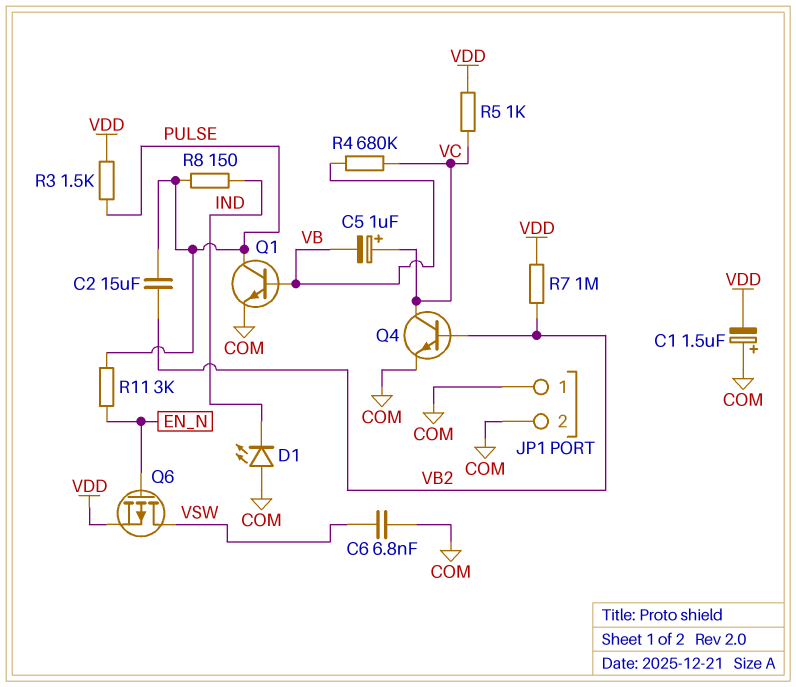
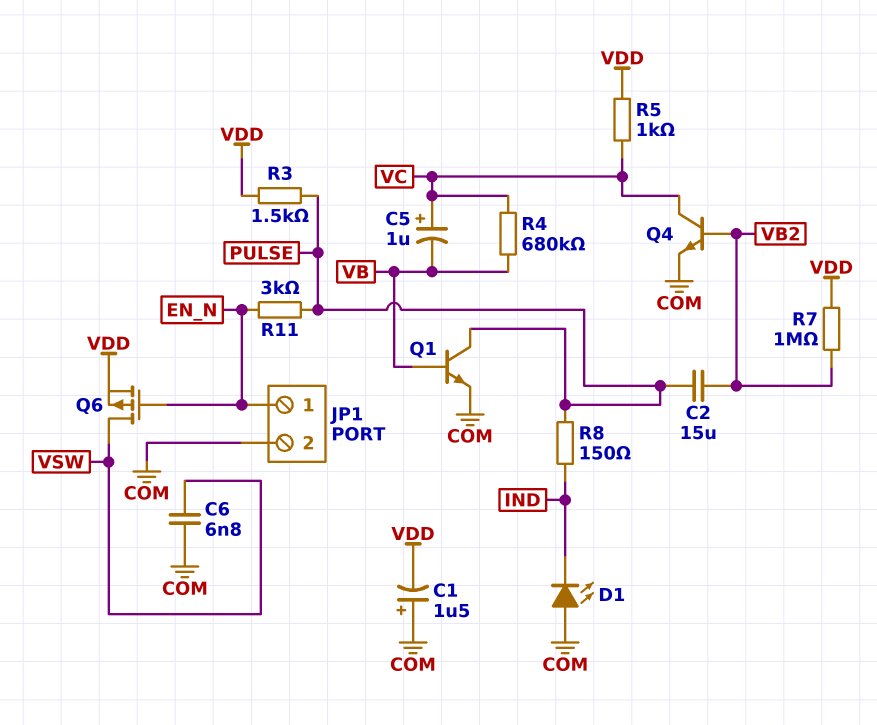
JP1 pin 1: COM -> EN_N

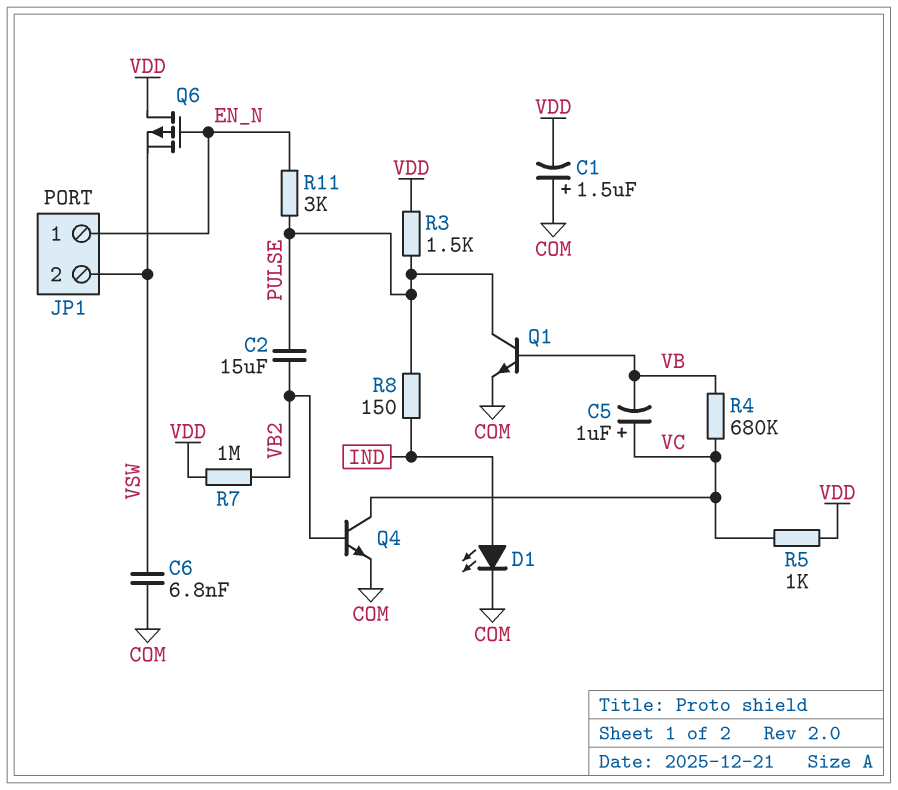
D1: LED (A COM, K IND) -> LED (A IND, K COM)
JP1 pin 2: COM -> VSW
Q6: PMOS (G EN_N, D VSW, S VDD) -> PMOS (G EN_N, D VDD, S VSW)

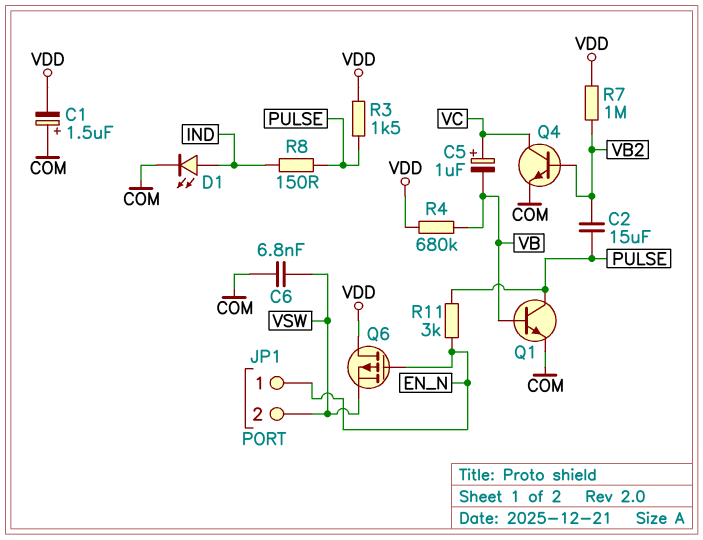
R4: 680k (VB, VC) -> 680k (VB, VDD)
R5: 1k (VC, VDD) -> none

